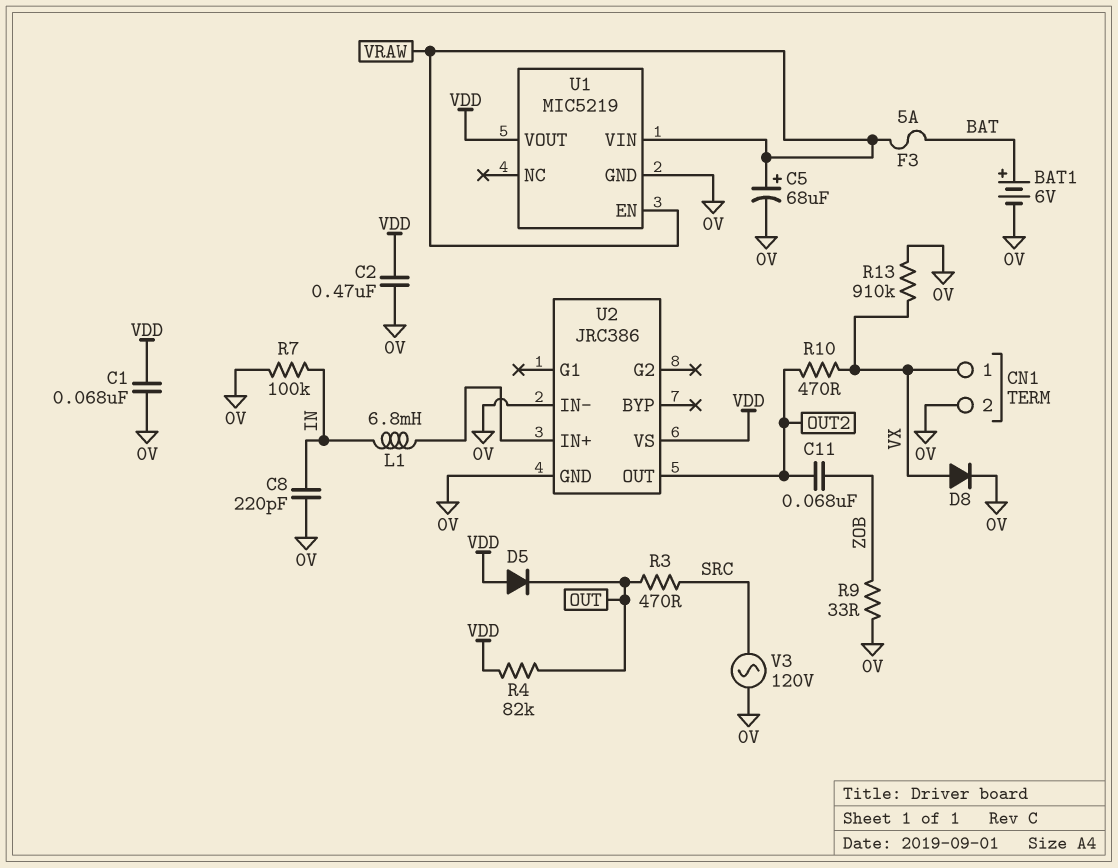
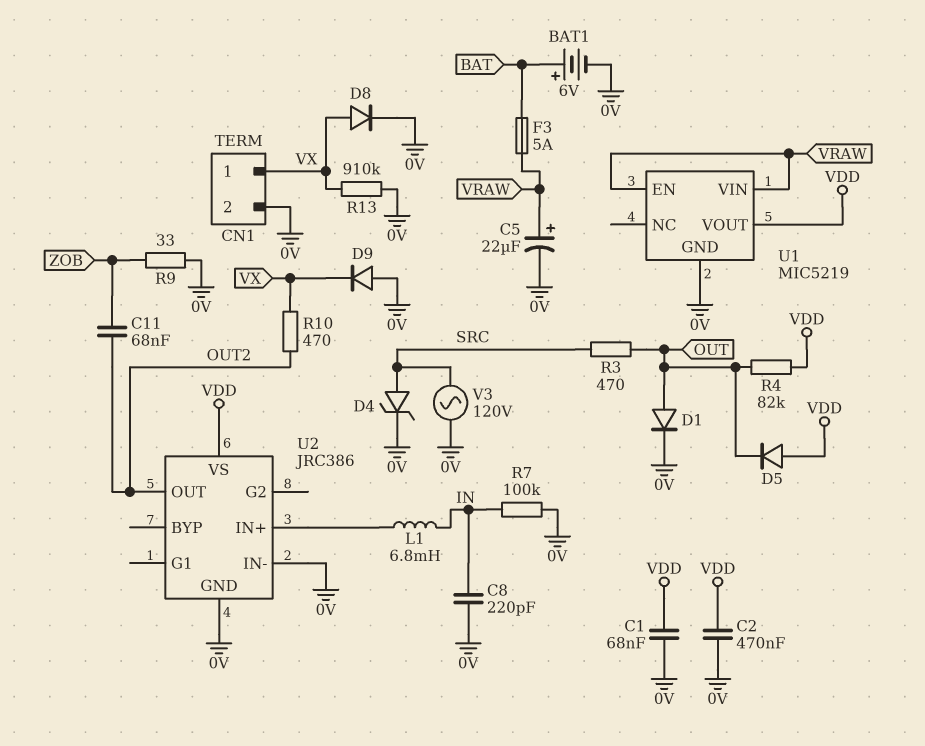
C5: 68uF (plus VRAW, minus 0V) -> 22uF (plus VRAW, minus 0V)
D1: none -> diode (A OUT, K 0V)
D4: none -> zener (A SRC, K 0V)
D9: none -> diode (A 0V, K VX)

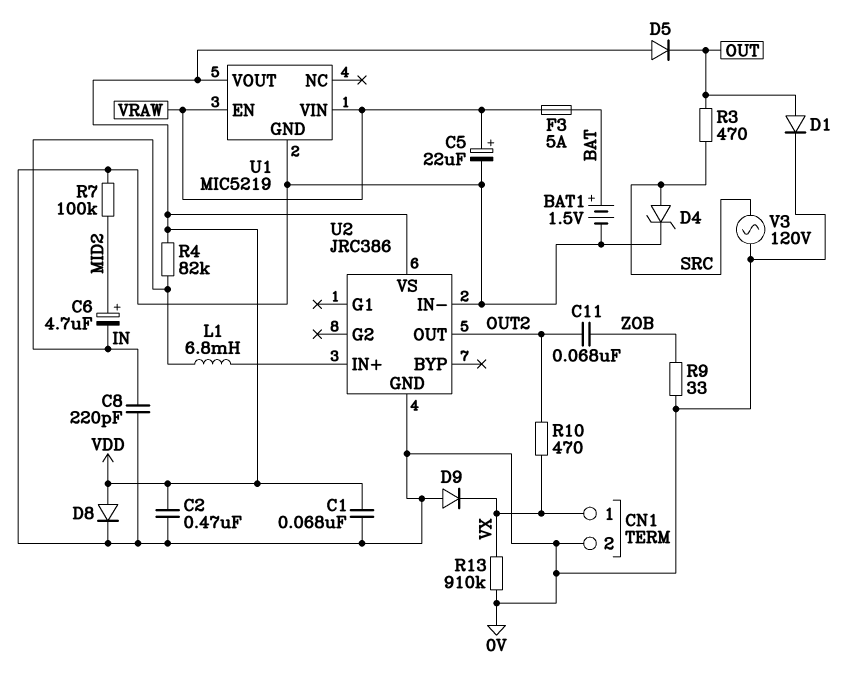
BAT1: 6V (plus BAT, minus 0V) -> 1.5V (plus BAT, minus 0V)
C6: none -> 4.7uF (plus MID2, minus IN)
D8: diode (A VX, K 0V) -> diode (A VDD, K 0V)
R4: 82k (OUT, VDD) -> 82k (IN, VDD)
R7: 100k (0V, IN) -> 100k (0V, MID2)

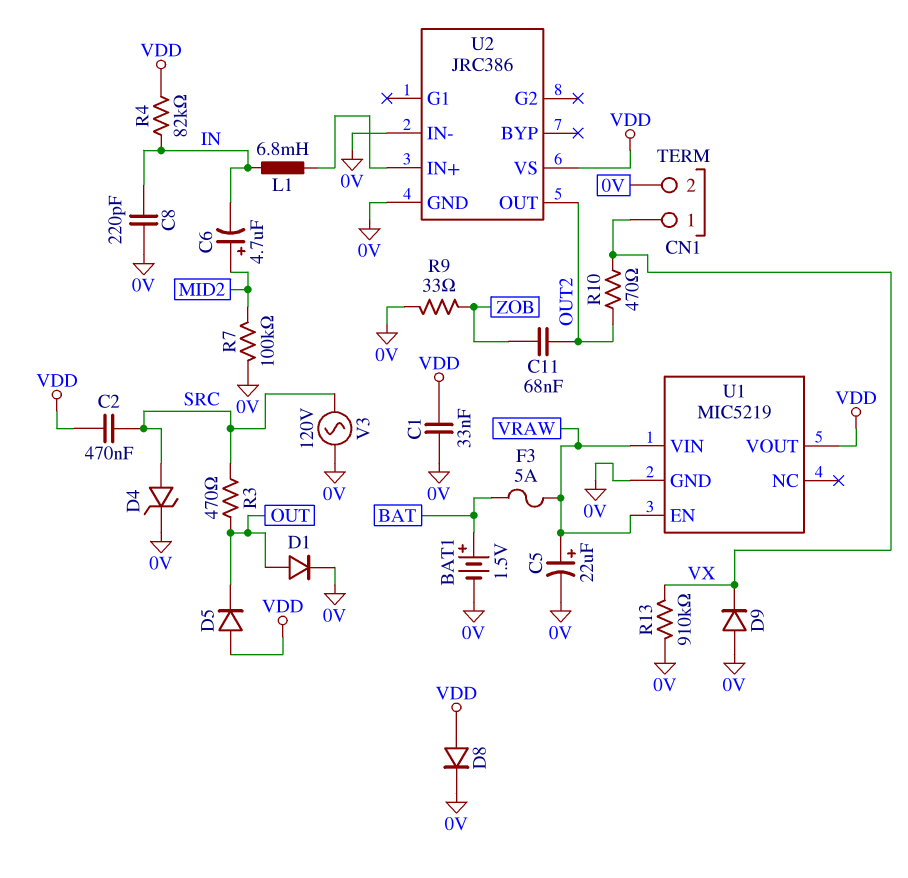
C1: 68nF (0V, VDD) -> 33nF (0V, VDD)
C2: 470nF (0V, VDD) -> 470nF (SRC, VDD)

